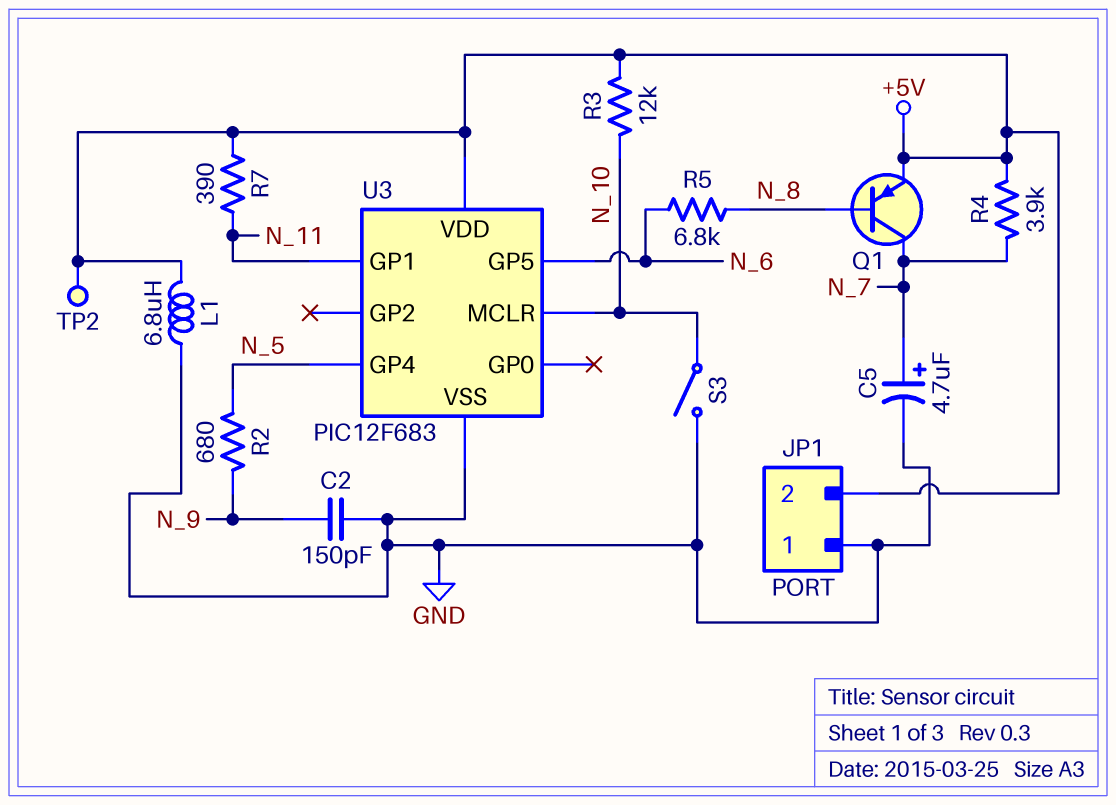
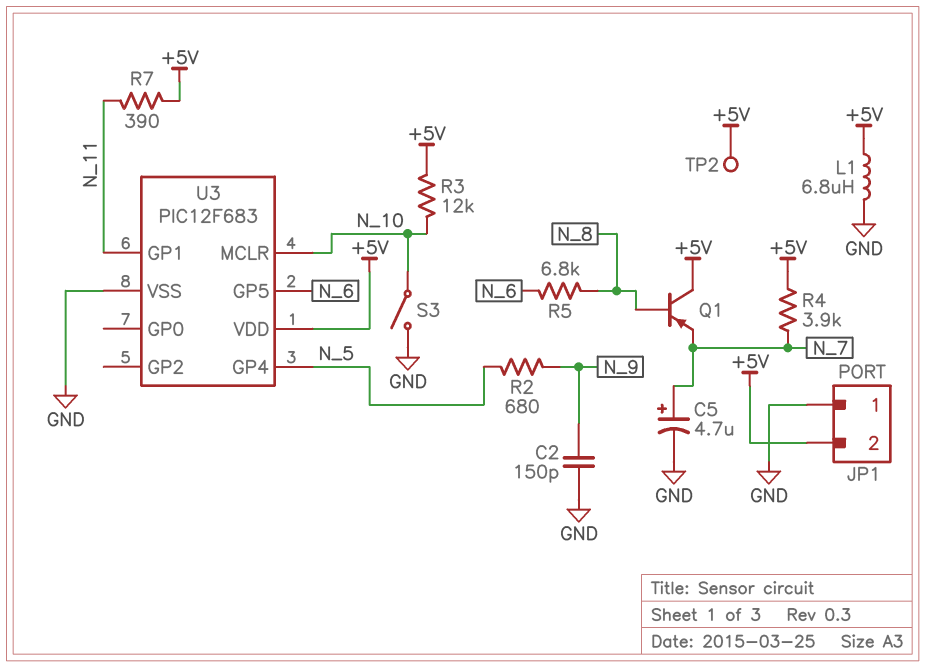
Q1: PNP (B N_8, C N_7, E +5V) -> PNP (B N_8, C +5V, E N_7)

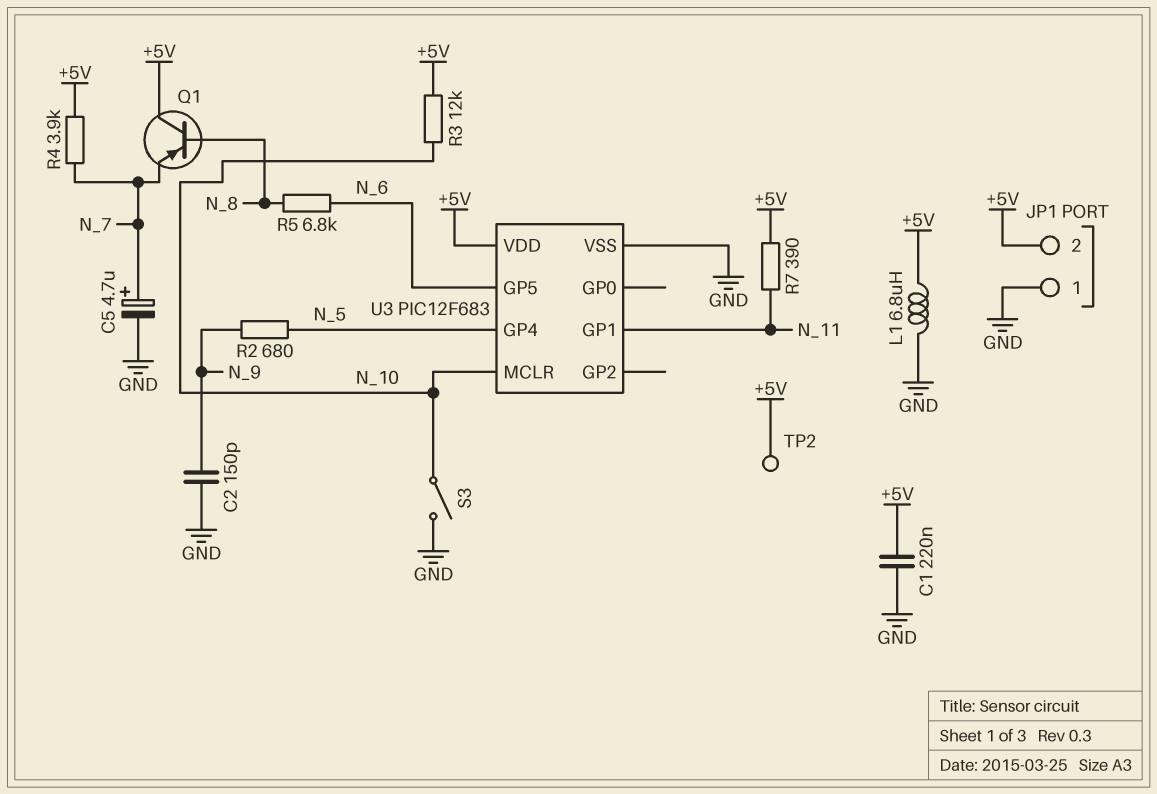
C1: none -> 220nF (+5V, GND)

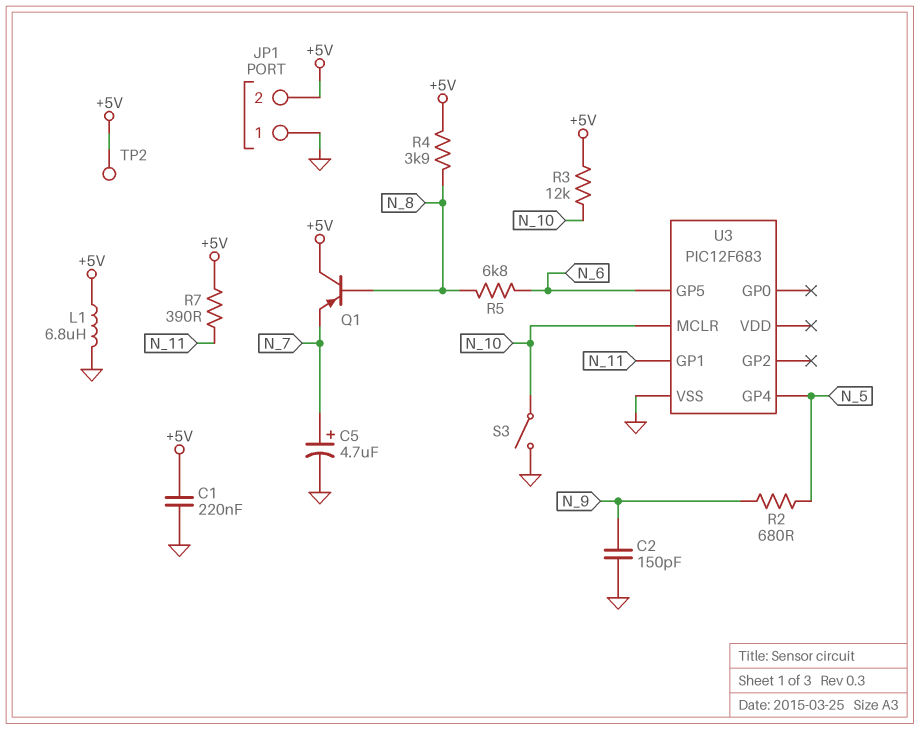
R4: 3.9k (+5V, N_7) -> 3.9k (+5V, N_8)
U3 pin VDD: +5V -> none

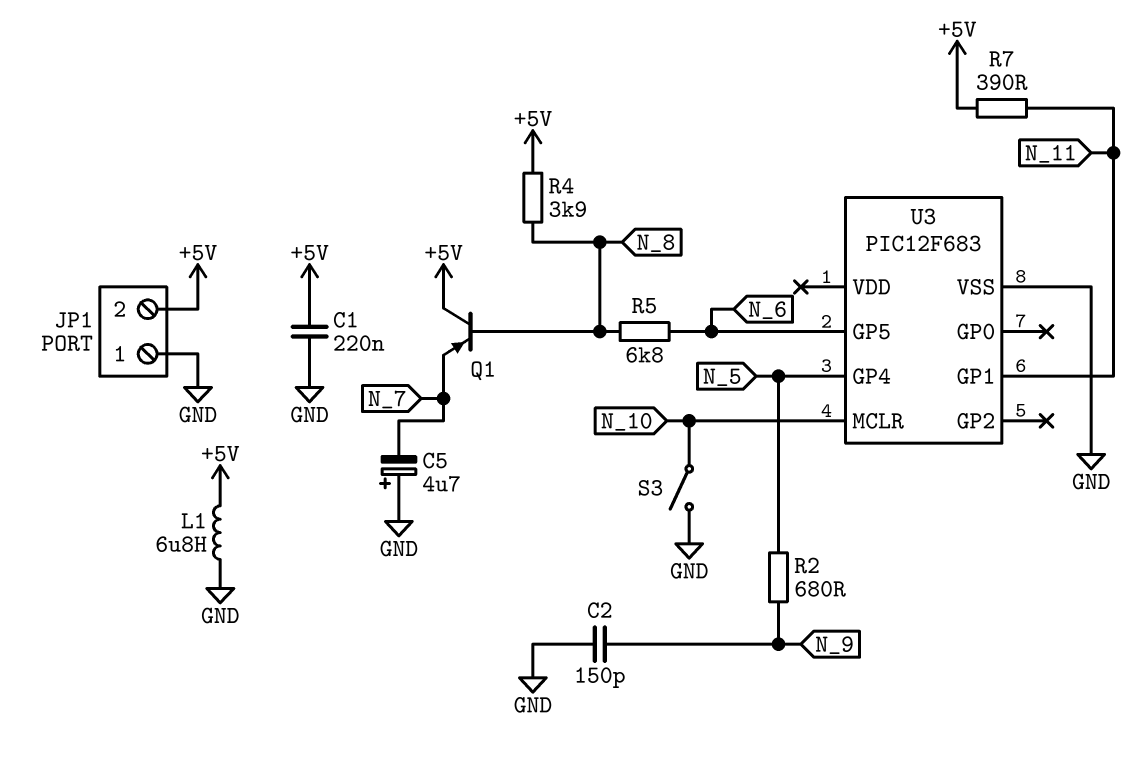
C5: 4.7uF (plus N_7, minus GND) -> 4.7uF (plus GND, minus N_7)
R3: 12k (+5V, N_10) -> none
TP2: test point (+5V) -> none

